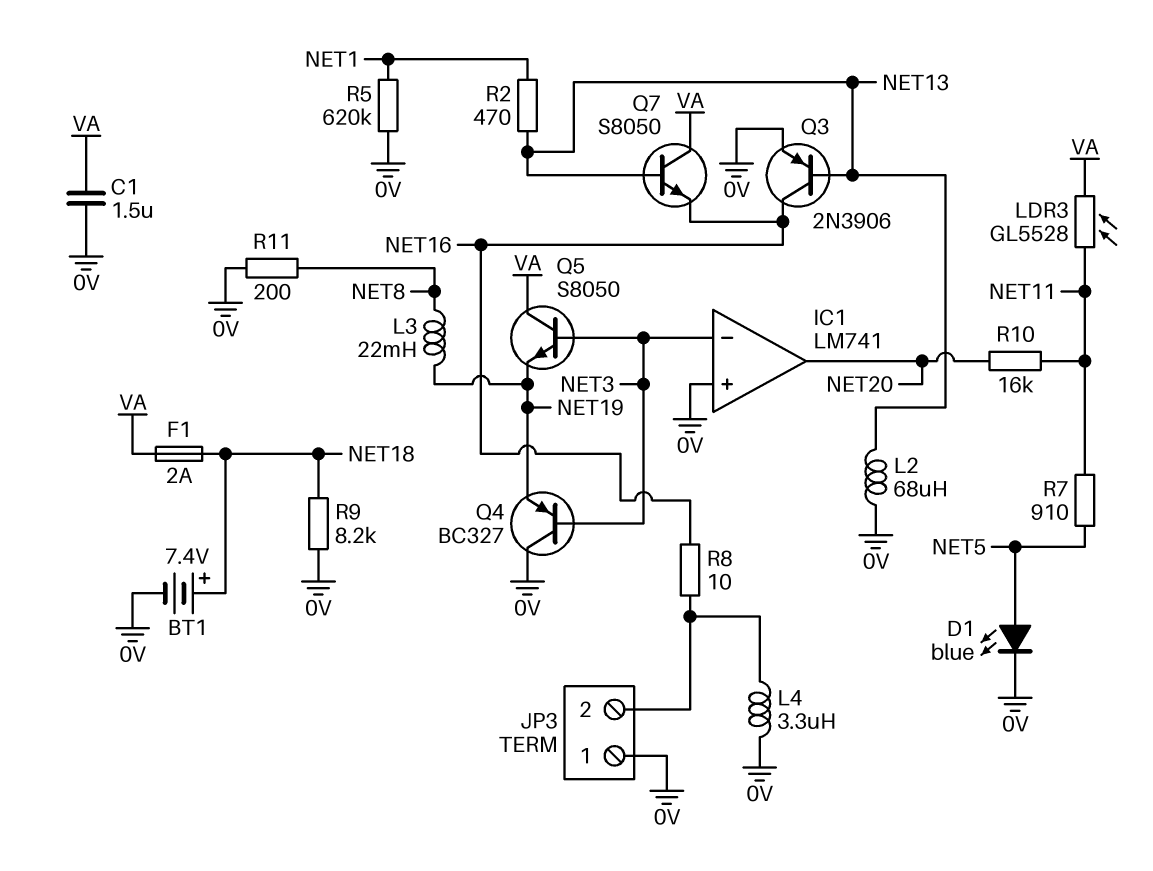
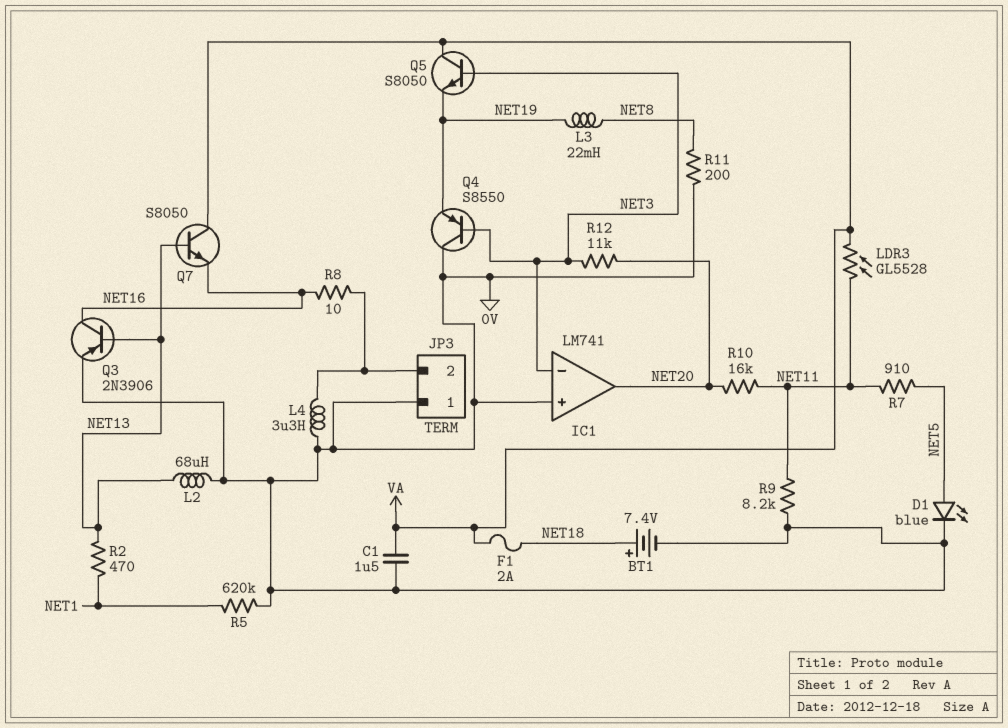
Q4: PNP BC327 (B NET3, C 0V, E NET19) -> PNP S8550 (B NET3, C 0V, E NET19)
R9: 8.2k (0V, NET18) -> 8.2k (0V, NET11)
R12: none -> 11k (NET3, NET20)

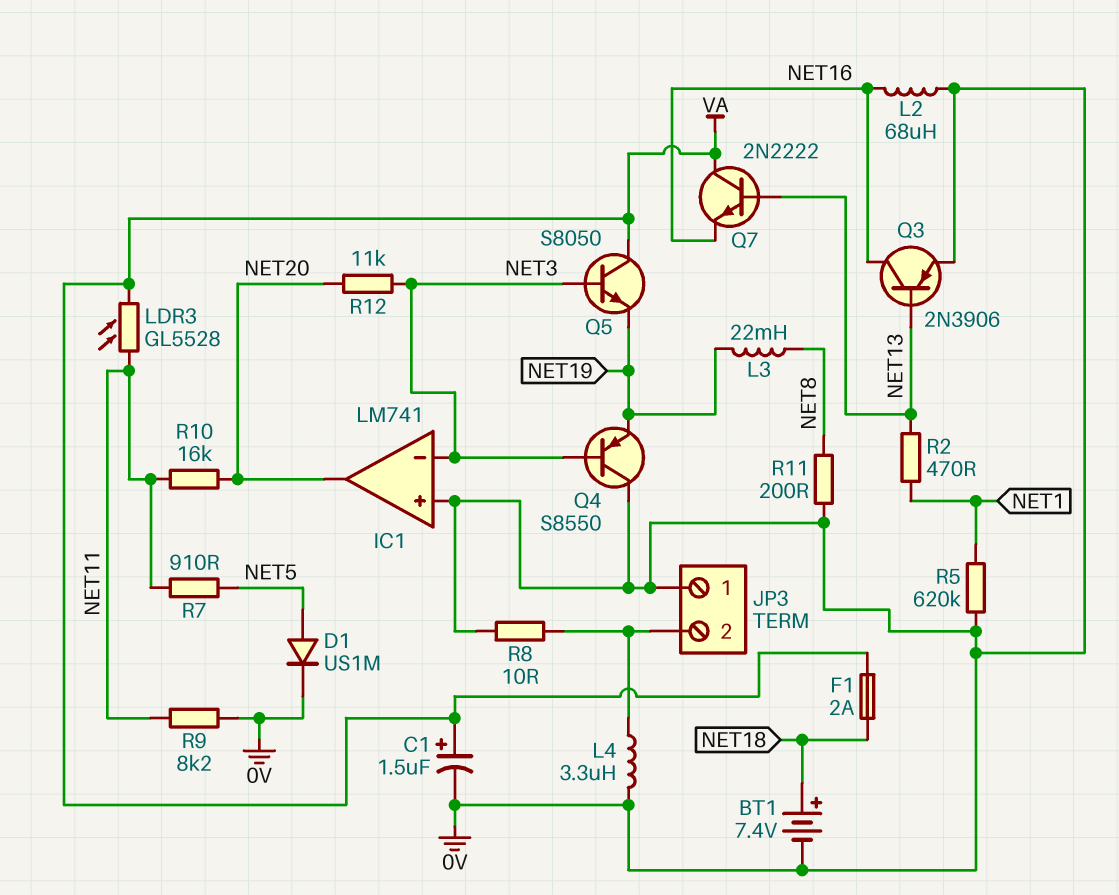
C1: 1.5uF (0V, VA) -> 1.5uF (plus VA, minus 0V)
D1: LED blue (A NET5, K 0V) -> diode US1M (A NET5, K 0V)
L2: 68uH (0V, NET13) -> 68uH (0V, NET16)
Q7: NPN S8050 (B NET13, C VA, E NET16) -> NPN 2N2222 (B NET13, C VA, E NET16)
R8: 10 (JP3/2, NET16) -> 10 (0V, JP3/2)

